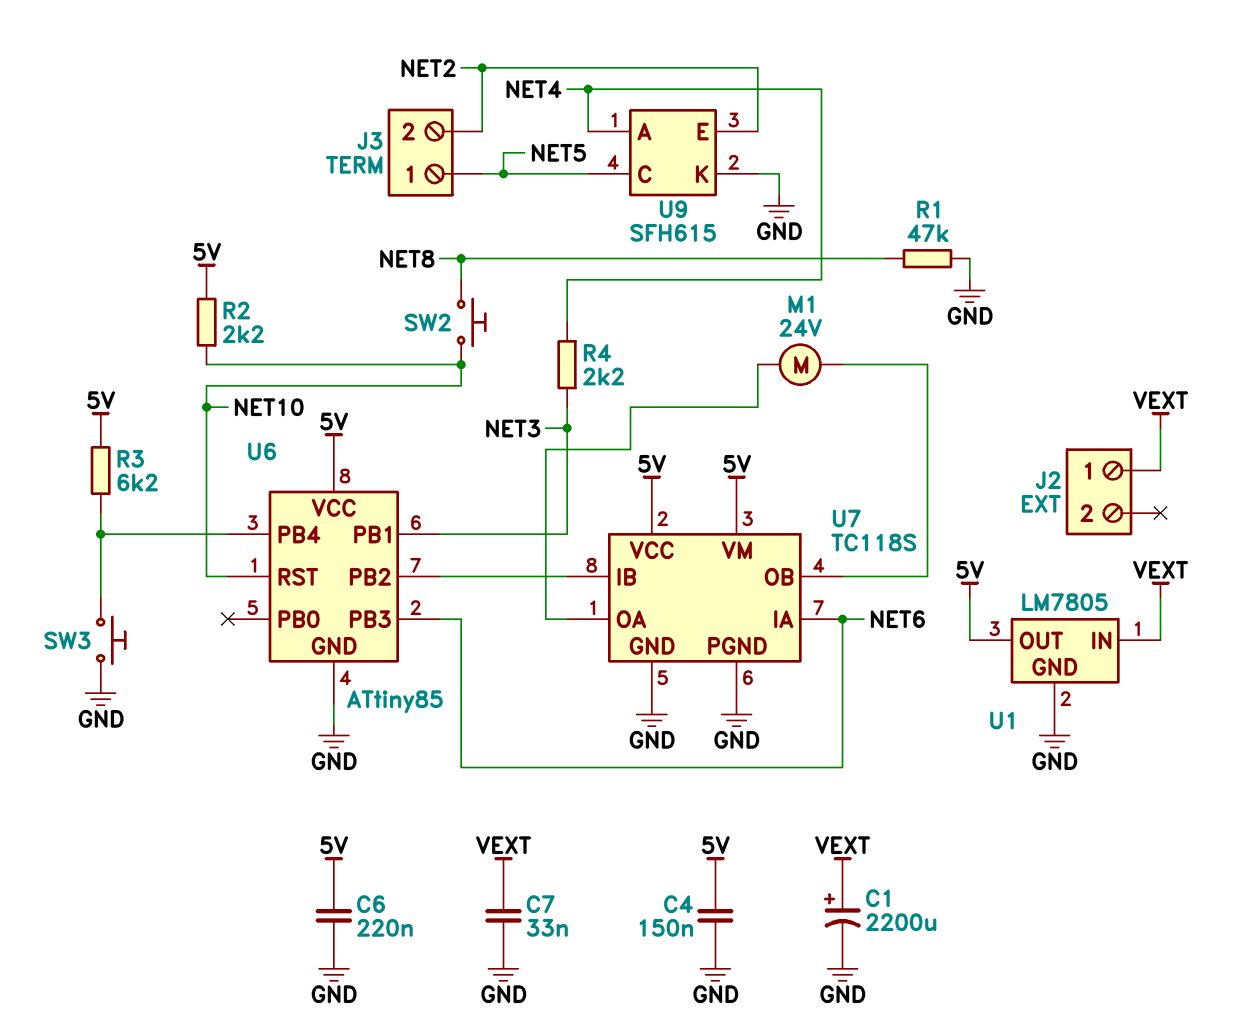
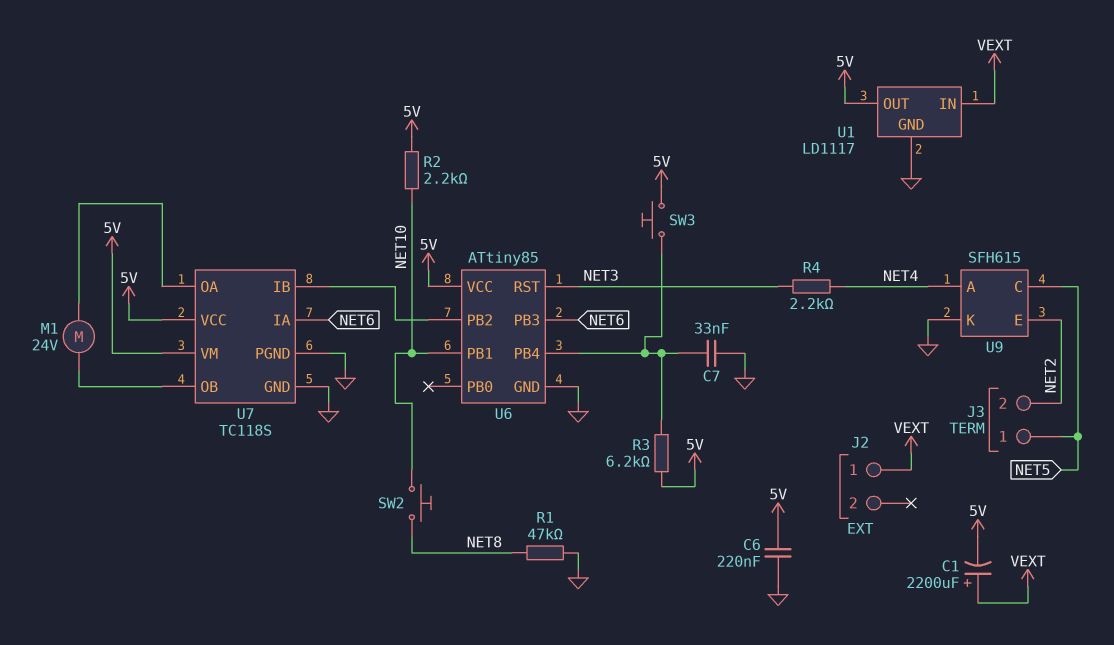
C1: 2200uF (plus VEXT, minus GND) -> 2200uF (plus VEXT, minus 5V)
C4: 150nF (5V, GND) -> none
C7: 33nF (GND, VEXT) -> 33nF (GND, U6/PB4)
SW3: button (GND, U6/PB4) -> button (5V, U6/PB4)
U1: LM7805 -> LD1117
U6 pin PB1: NET3 -> NET10
U6 pin RST: NET10 -> NET3

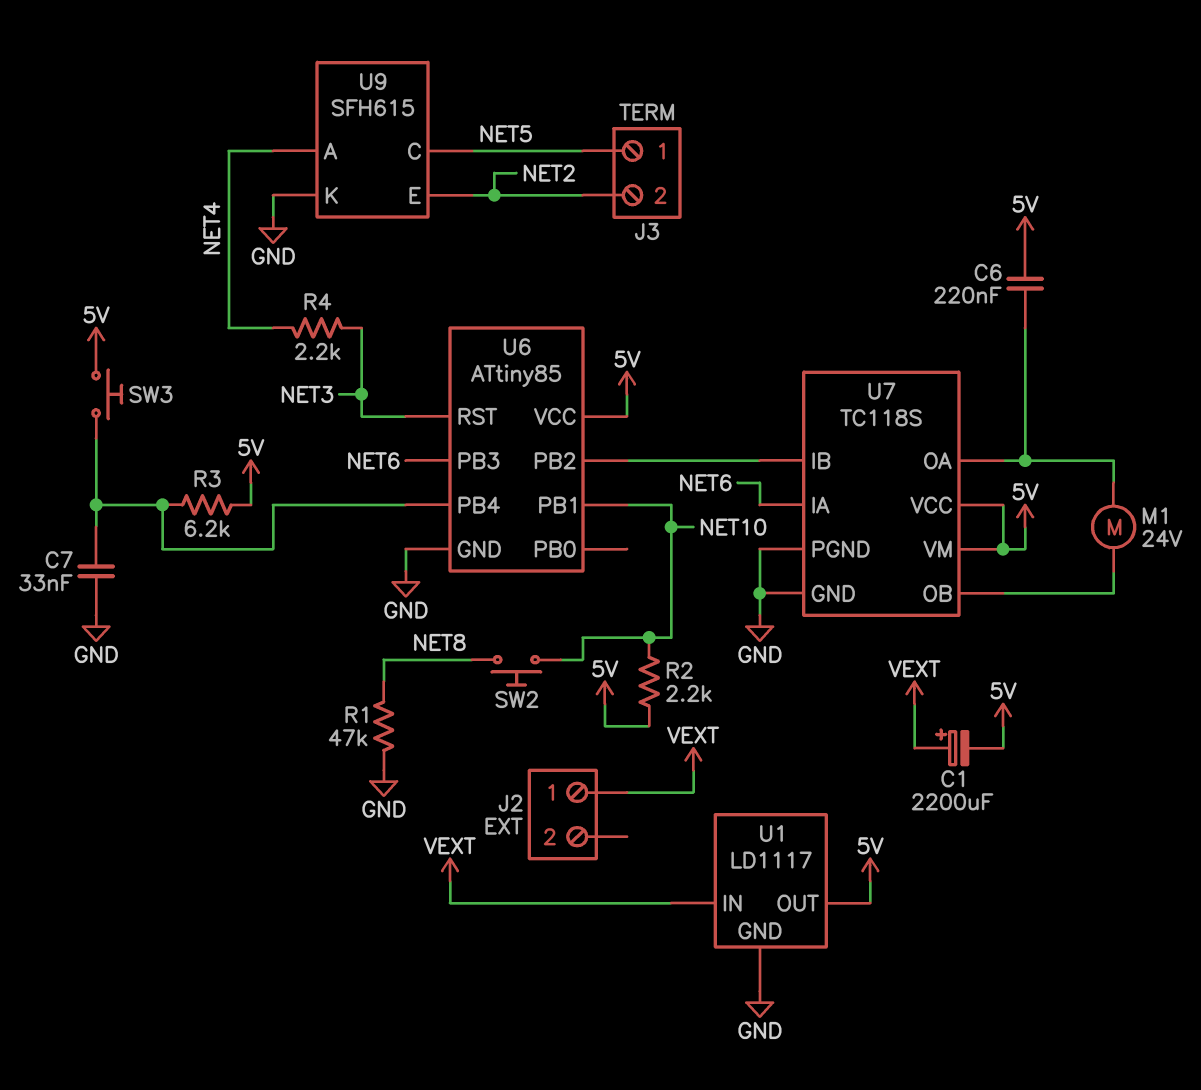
C6: 220nF (5V, GND) -> 220nF (5V, U7/OA)

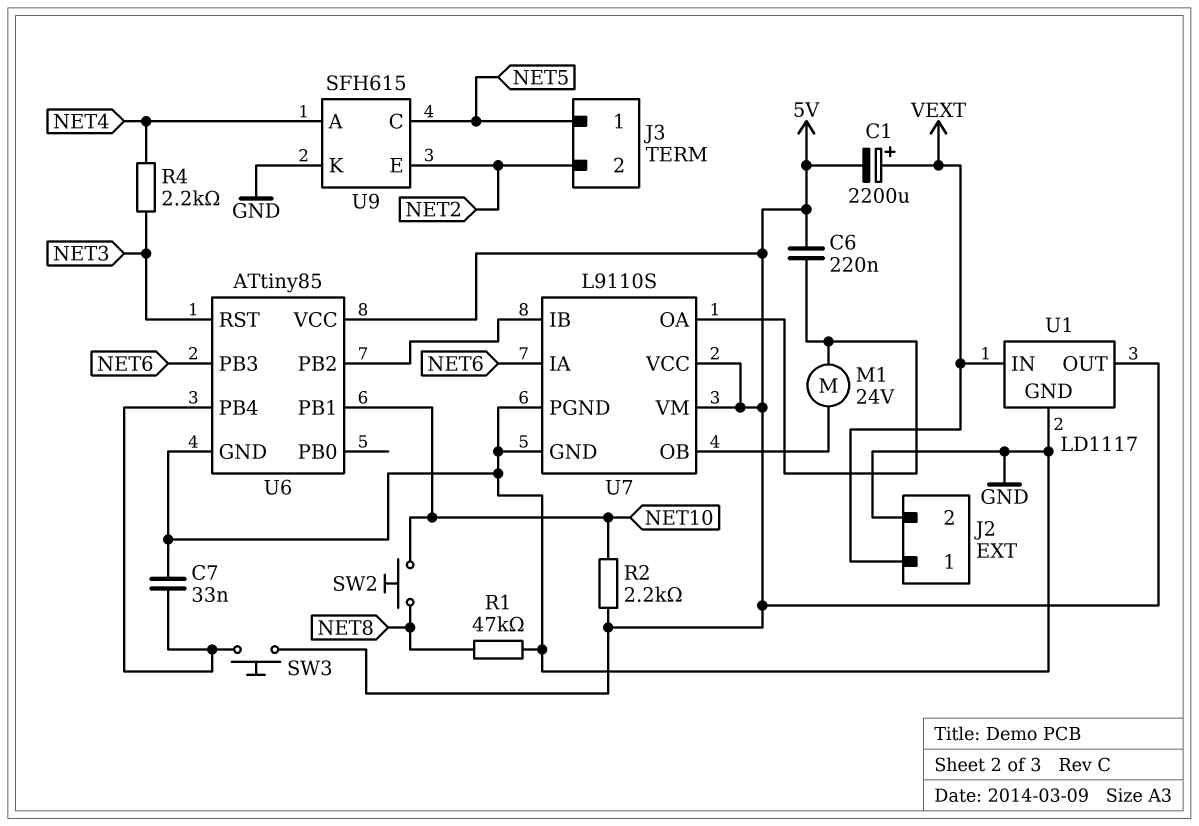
J2 pin 2: none -> GND
R3: 6.2k (5V, U6/PB4) -> none
U7: TC118S -> L9110S

